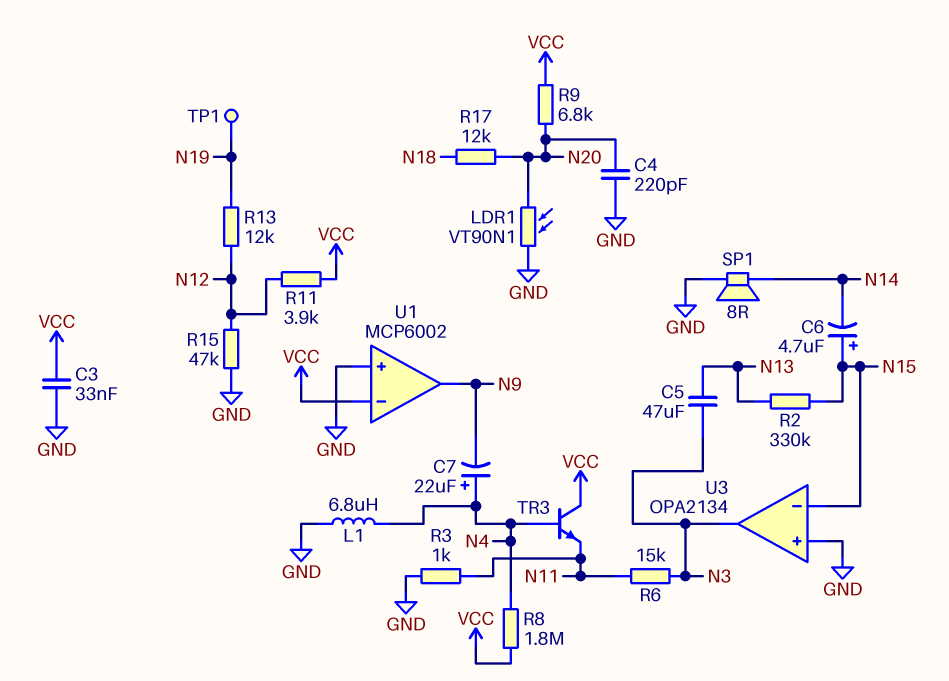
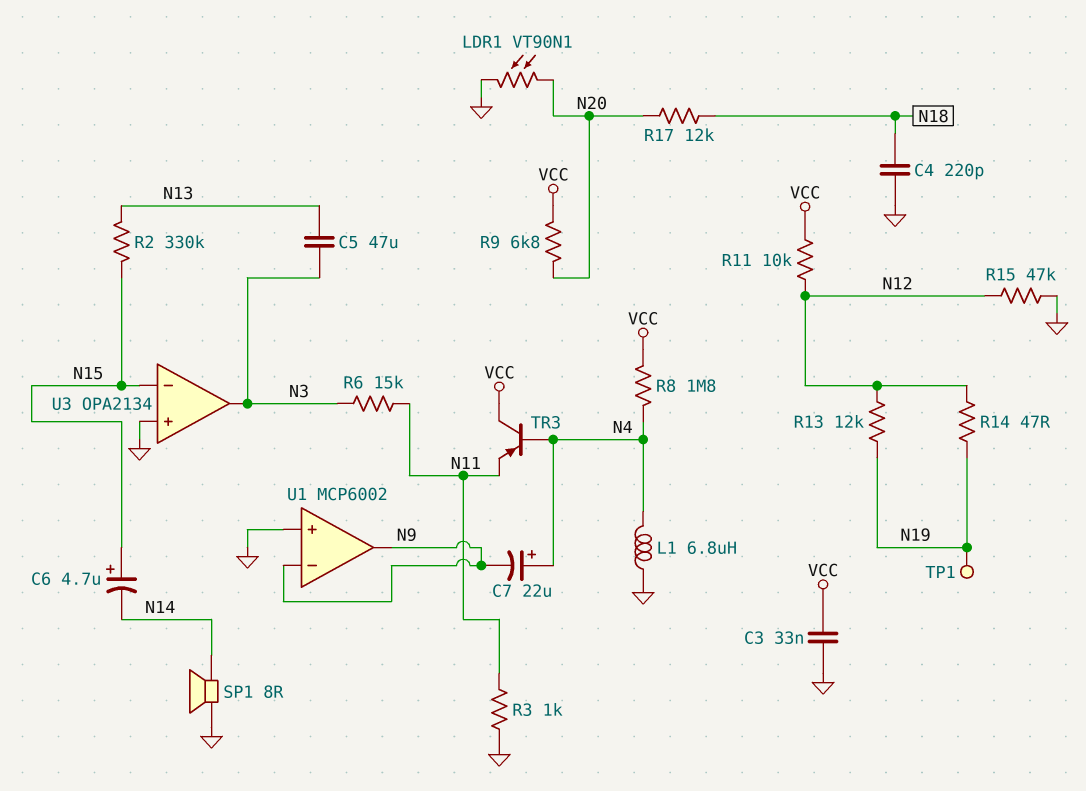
C4: 220pF (GND, N20) -> 220pF (GND, N18)
R11: 3.9k (N12, VCC) -> 10k (N12, VCC)
R14: none -> 47 (N12, N19)
TR3: NPN (B N4, C VCC, E N11) -> PNP (B N4, C VCC, E N11)
U1 pin in-: VCC -> N9

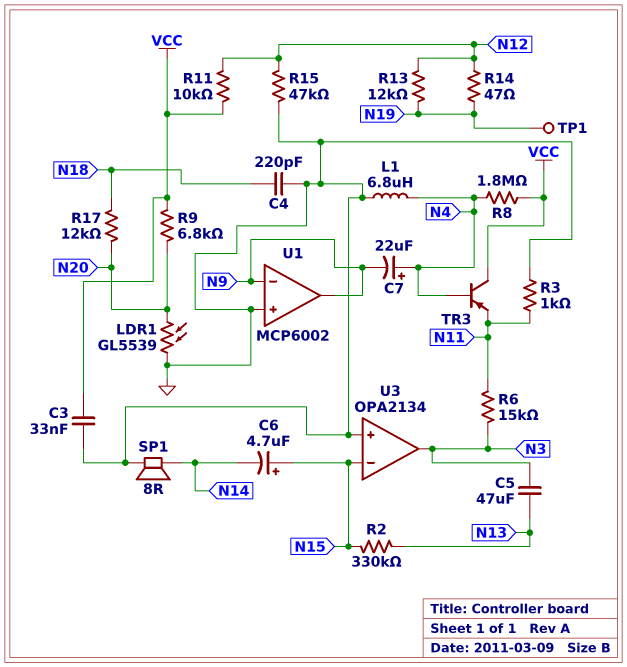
LDR1: VT90N1 (GND, N20) -> GL5539 (GND, N20)

